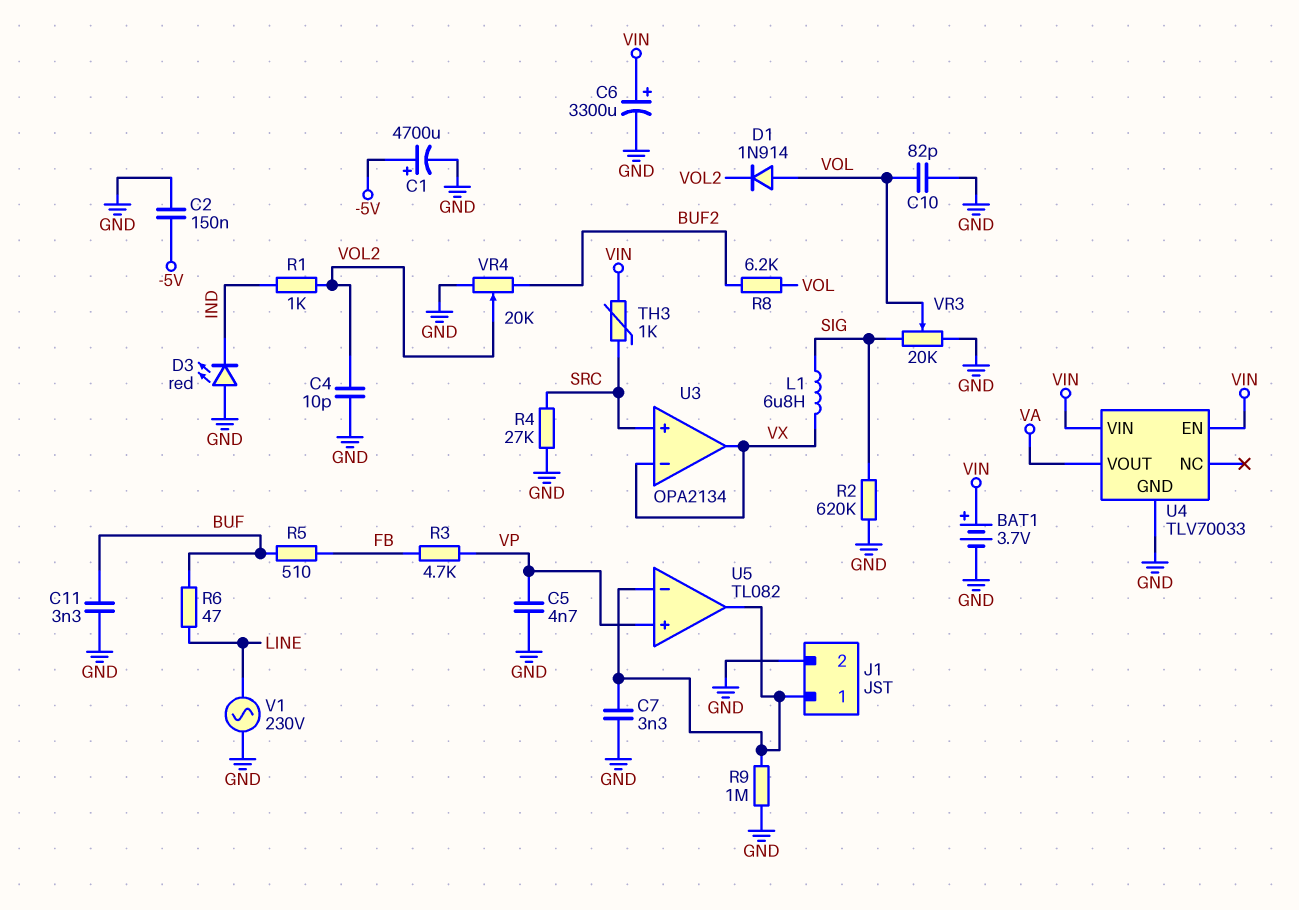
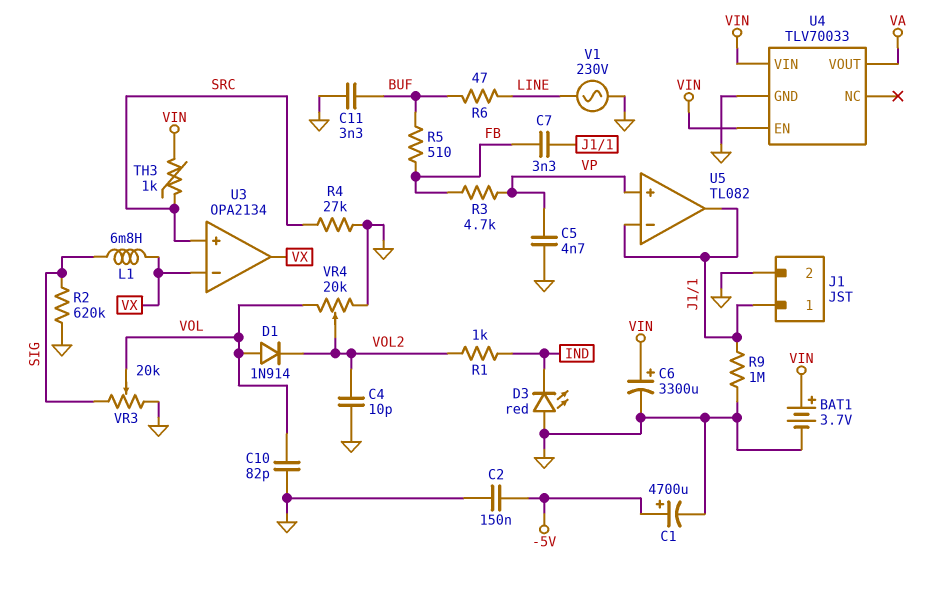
C7: 3.3nF (GND, J1/1) -> 3.3nF (FB, J1/1)
L1: 6.8uH (SIG, VX) -> 6.8mH (SIG, VX)
R8: 6.2k (BUF2, VOL) -> none
VR4: 20k (BUF2, GND, wiper VOL2) -> 20k (GND, VOL, wiper VOL2)

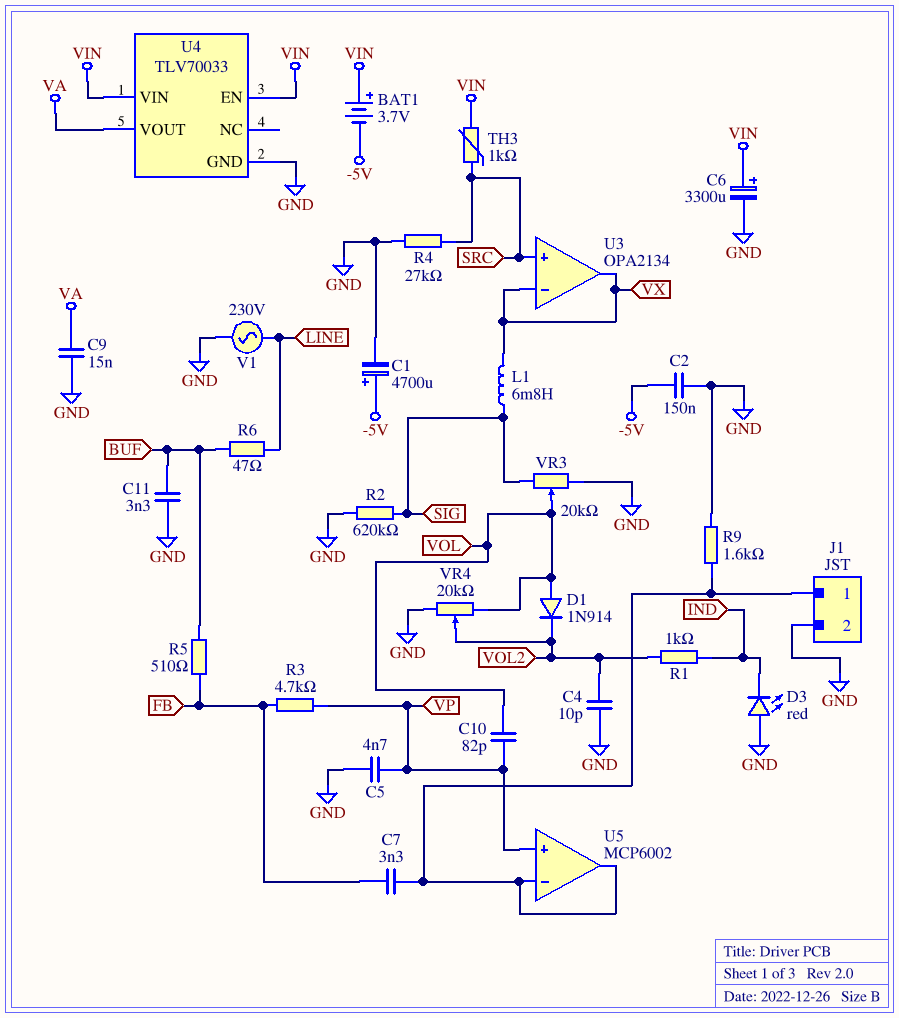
BAT1: 3.7V (plus VIN, minus GND) -> 3.7V (plus VIN, minus -5V)
C9: none -> 15nF (GND, VA)
C10: 82pF (GND, VOL) -> 82pF (VOL, VP)
R9: 1M (GND, J1/1) -> 1.6k (GND, J1/1)
U5: TL082 -> MCP6002

